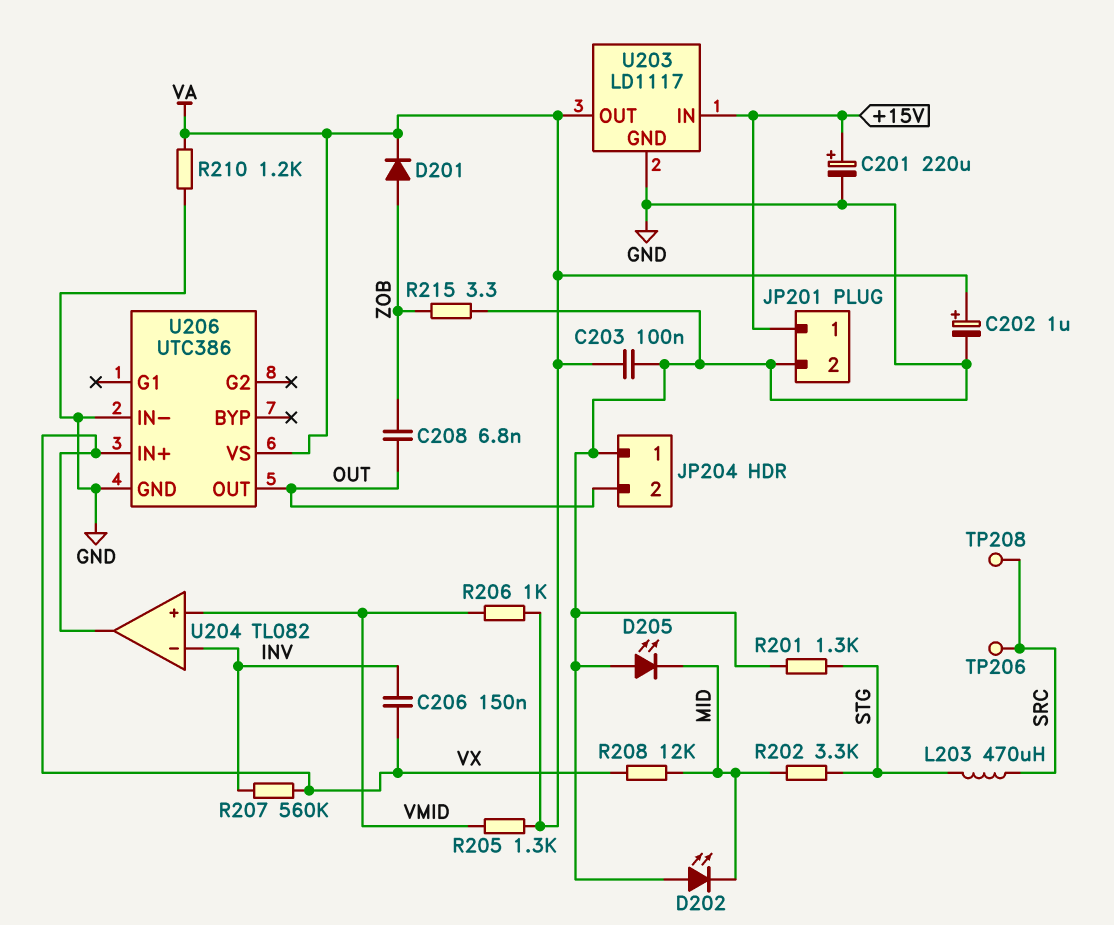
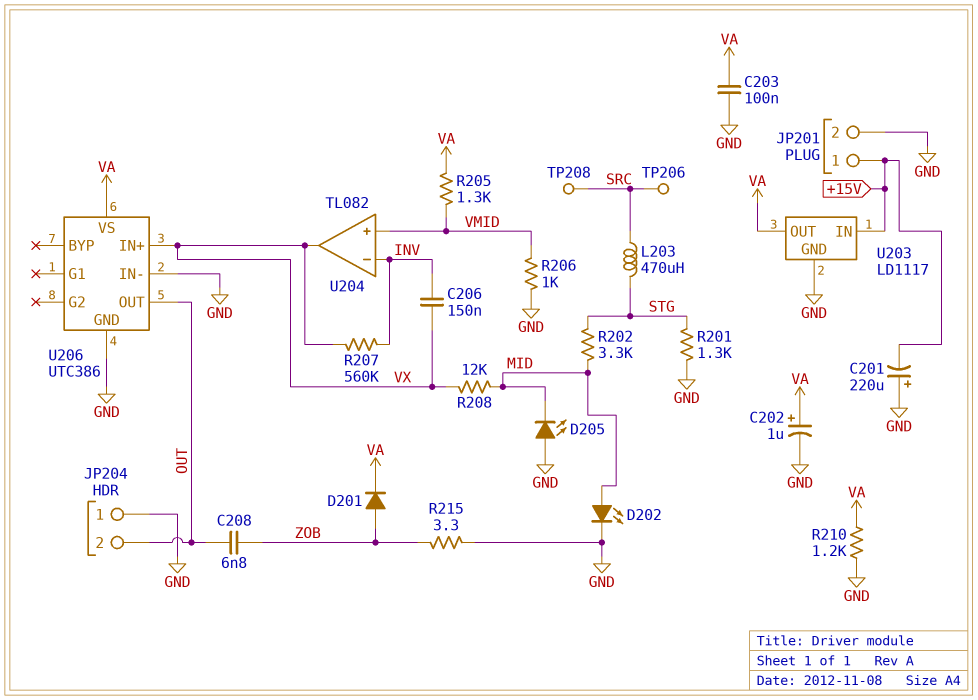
C201: 220uF (plus +15V, minus GND) -> 220uF (plus GND, minus +15V)
D202: LED (A GND, K MID) -> LED (A MID, K GND)
R206: 1k (VA, VMID) -> 1k (GND, VMID)

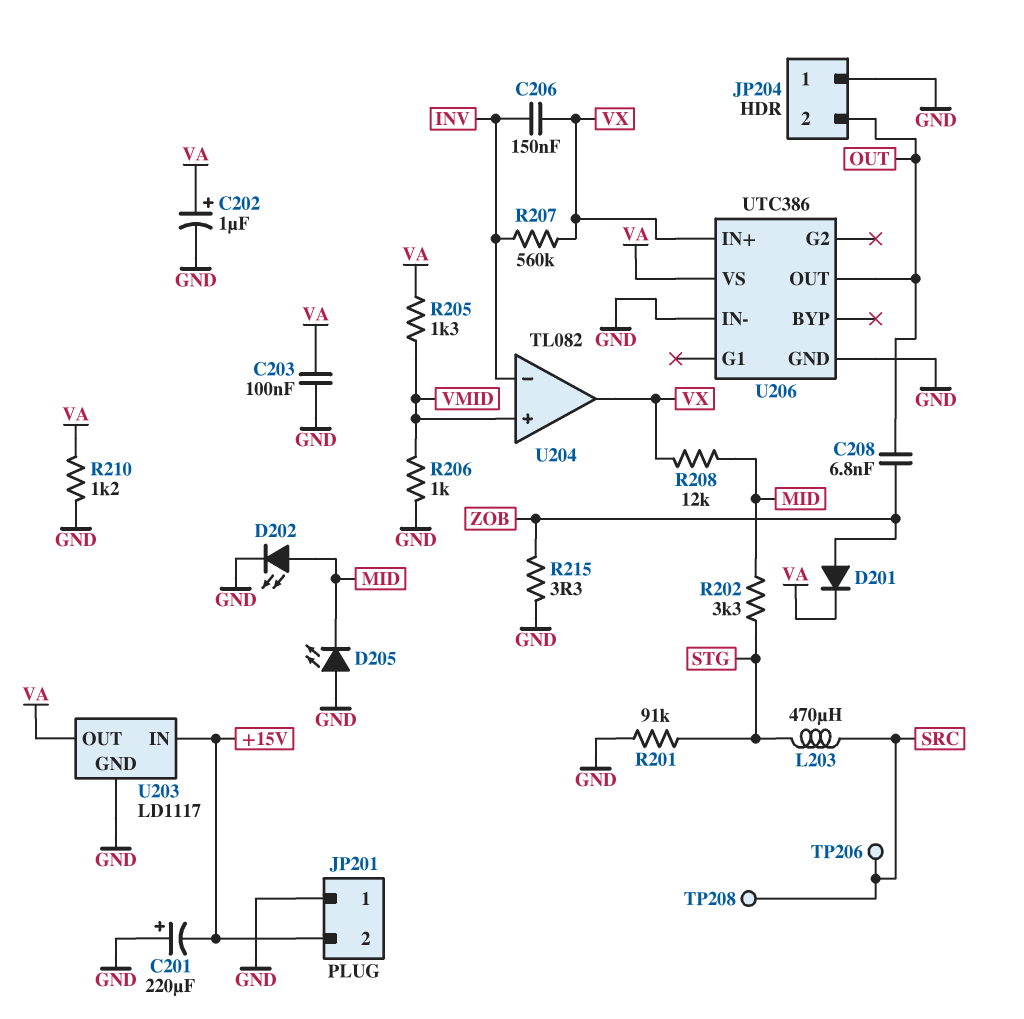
JP201 pin 1: +15V -> GND
JP201 pin 2: GND -> +15V
R201: 1.3k (GND, STG) -> 91k (GND, STG)

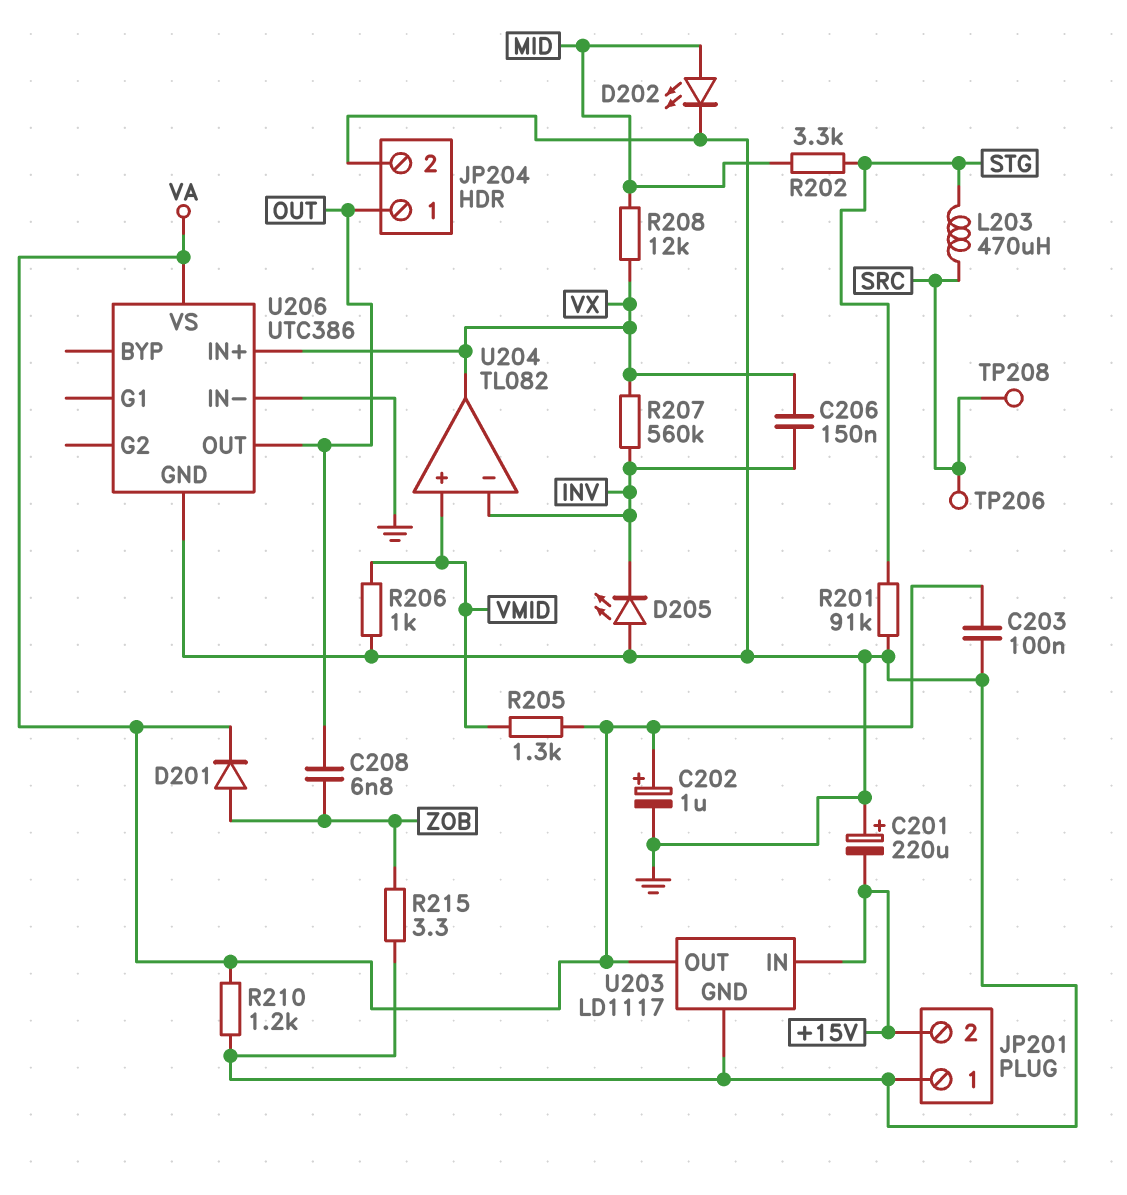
D205: LED (A GND, K MID) -> LED (A GND, K INV)
JP204 pin 1: GND -> OUT
JP204 pin 2: OUT -> GND

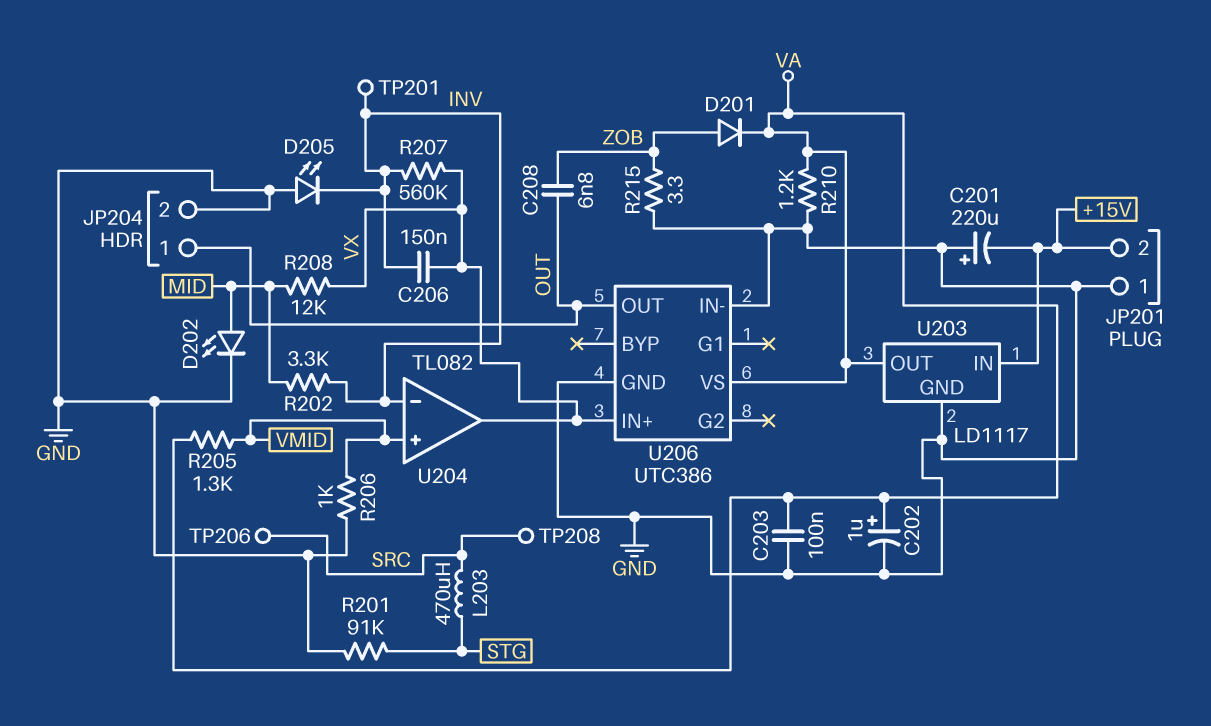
R202: 3.3k (MID, STG) -> 3.3k (INV, MID)
TP201: none -> test point (INV)

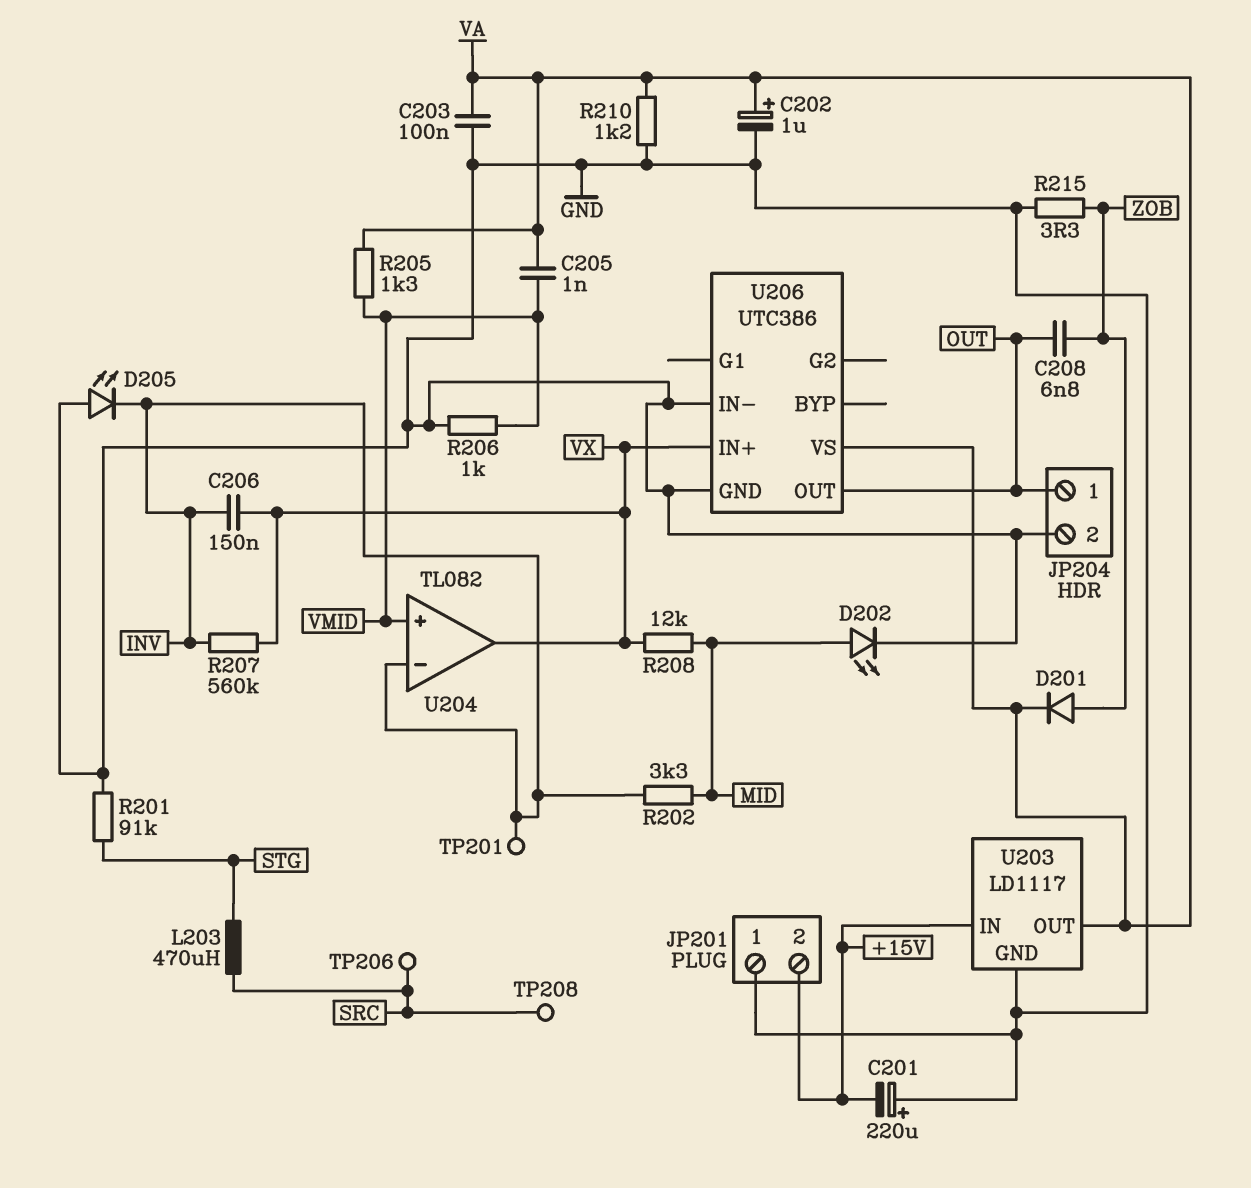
C205: none -> 1nF (VA, VMID)

